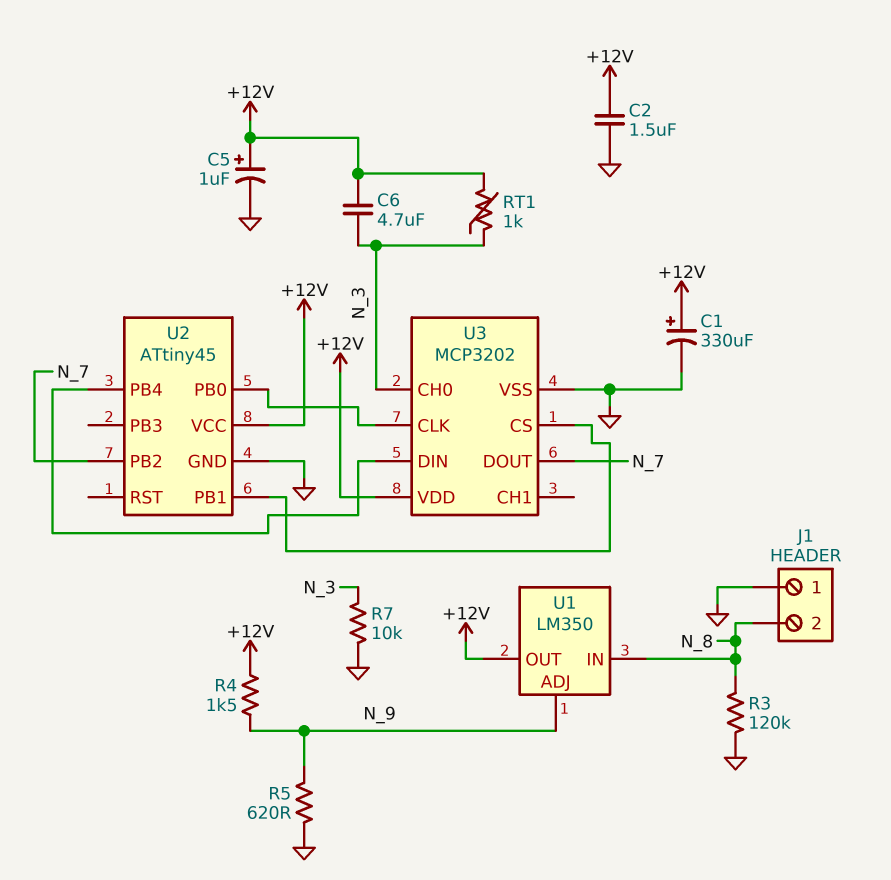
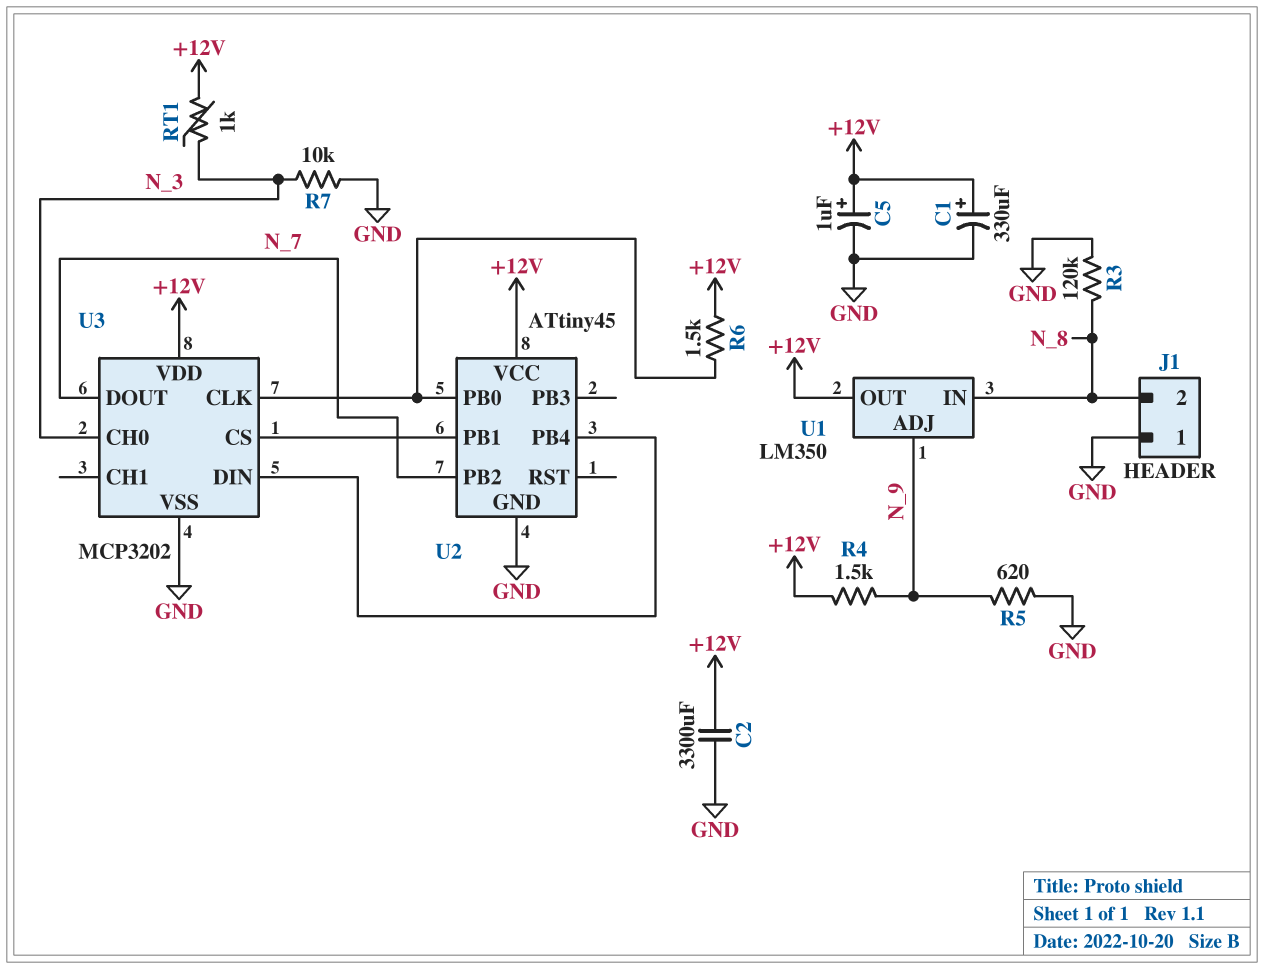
C2: 1.5uF (+12V, GND) -> 3300uF (+12V, GND)
C6: 4.7uF (+12V, N_3) -> none
R6: none -> 1.5k (+12V, U2/PB0)

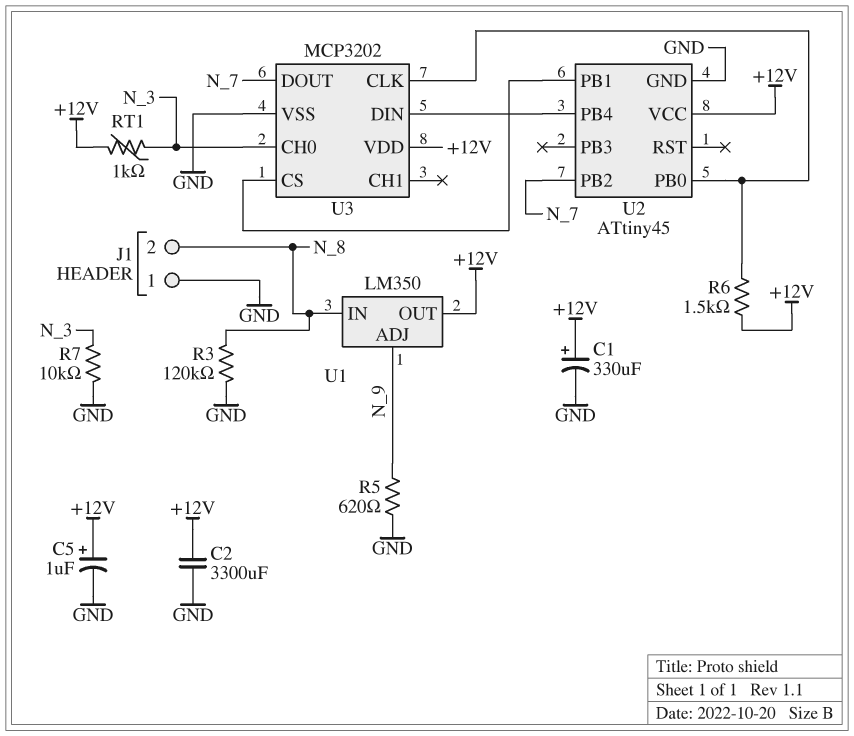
R4: 1.5k (+12V, N_9) -> none

